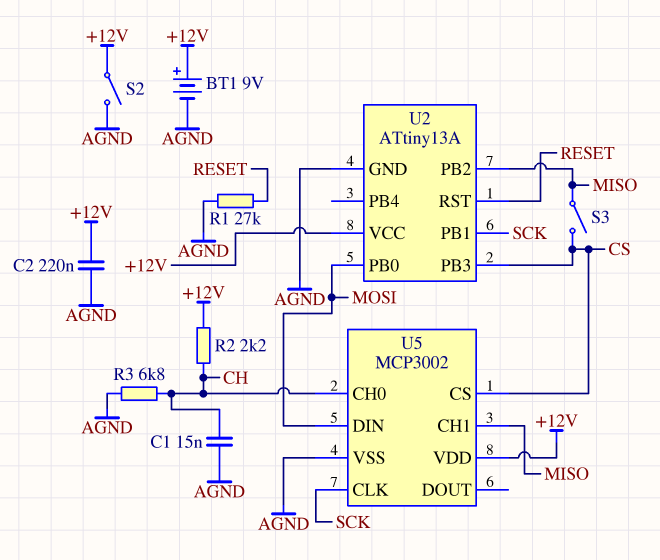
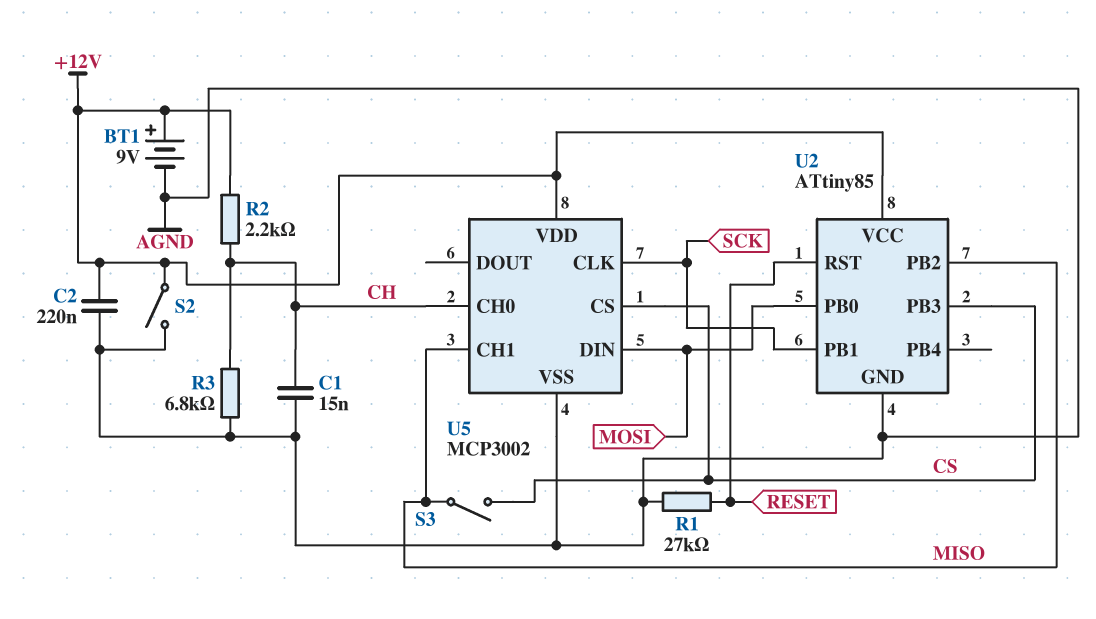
U2: ATtiny13A -> ATtiny85

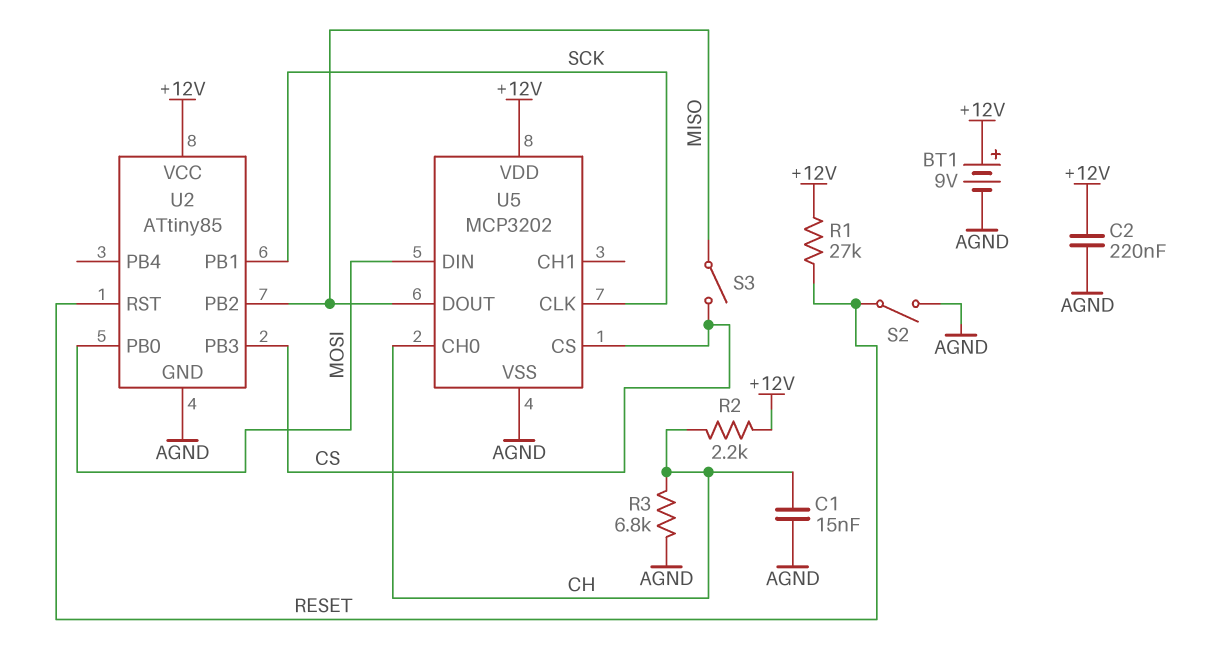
R1: 27k (AGND, RESET) -> 27k (+12V, RESET)
S2: switch (+12V, AGND) -> switch (AGND, RESET)
U5: MCP3002 -> MCP3202
U5 pin CH1: MISO -> none
U5 pin DOUT: none -> MISO

